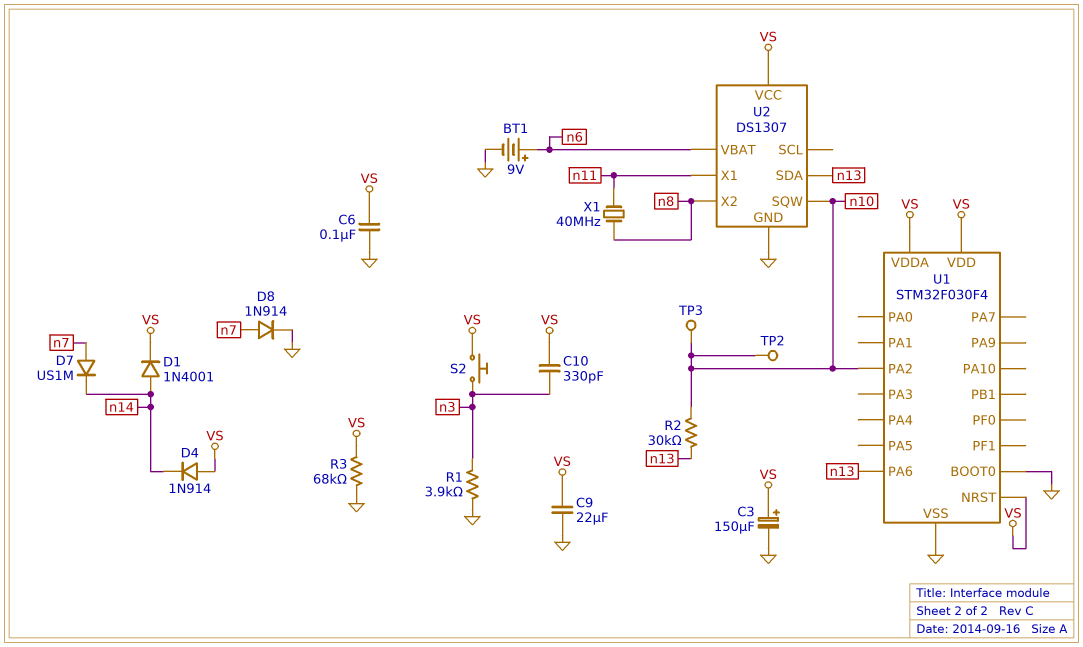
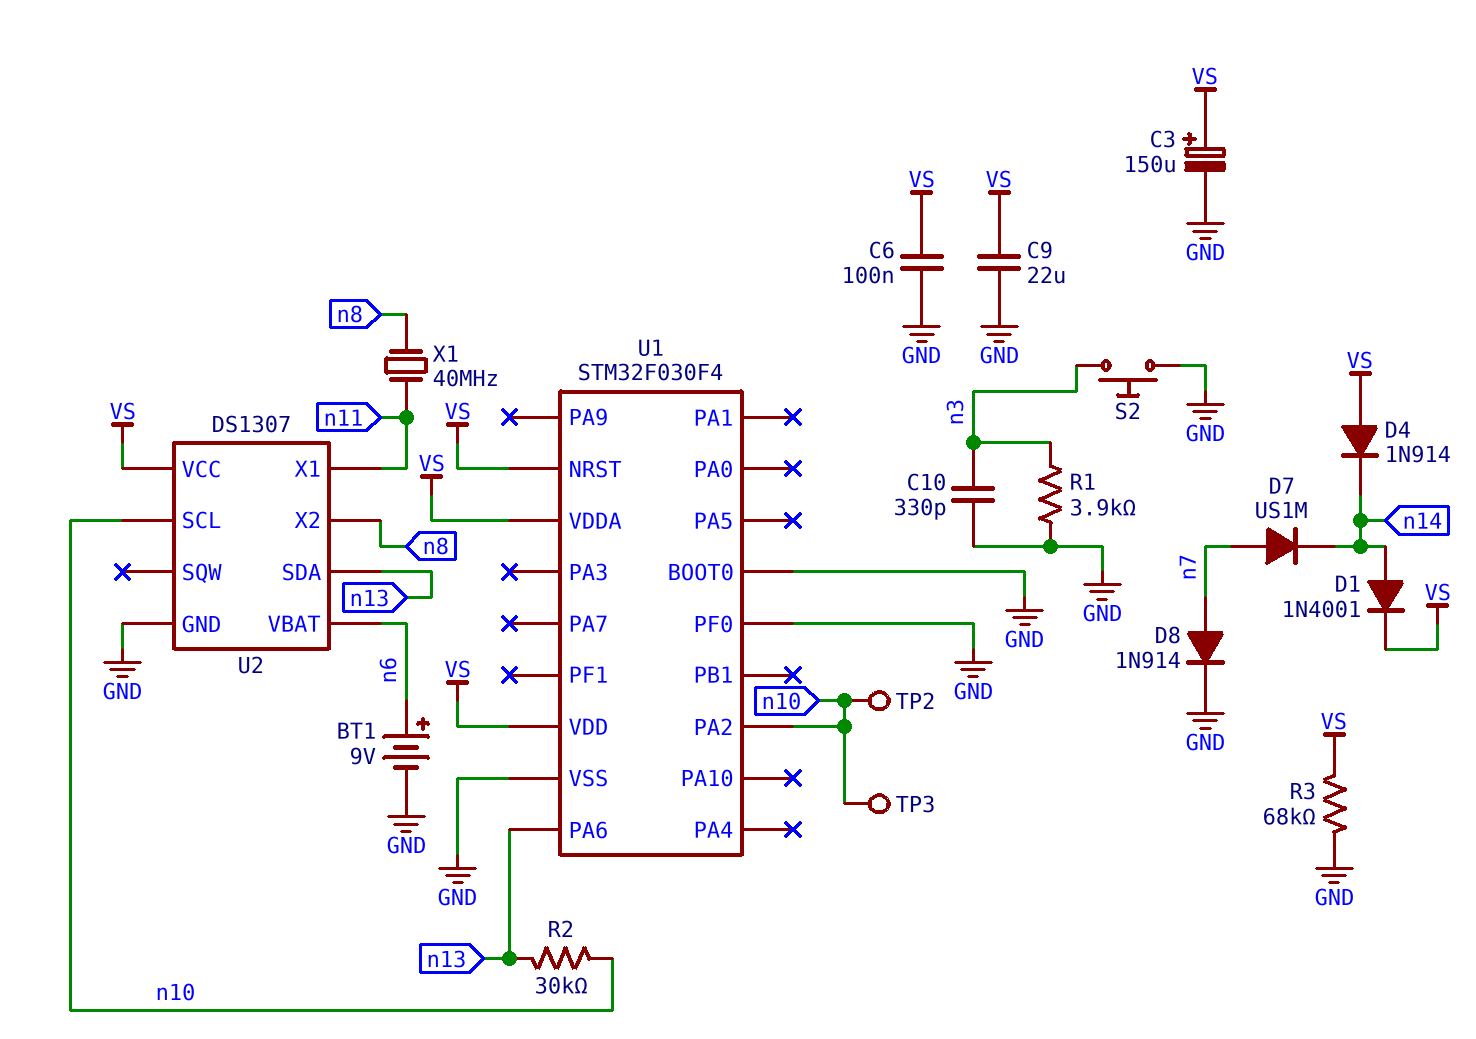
C10: 330pF (VS, n3) -> 330pF (GND, n3)
S2: button (VS, n3) -> button (GND, n3)
U1 pin PF0: none -> GND
U2 pin SCL: none -> n10
U2 pin SQW: n10 -> none

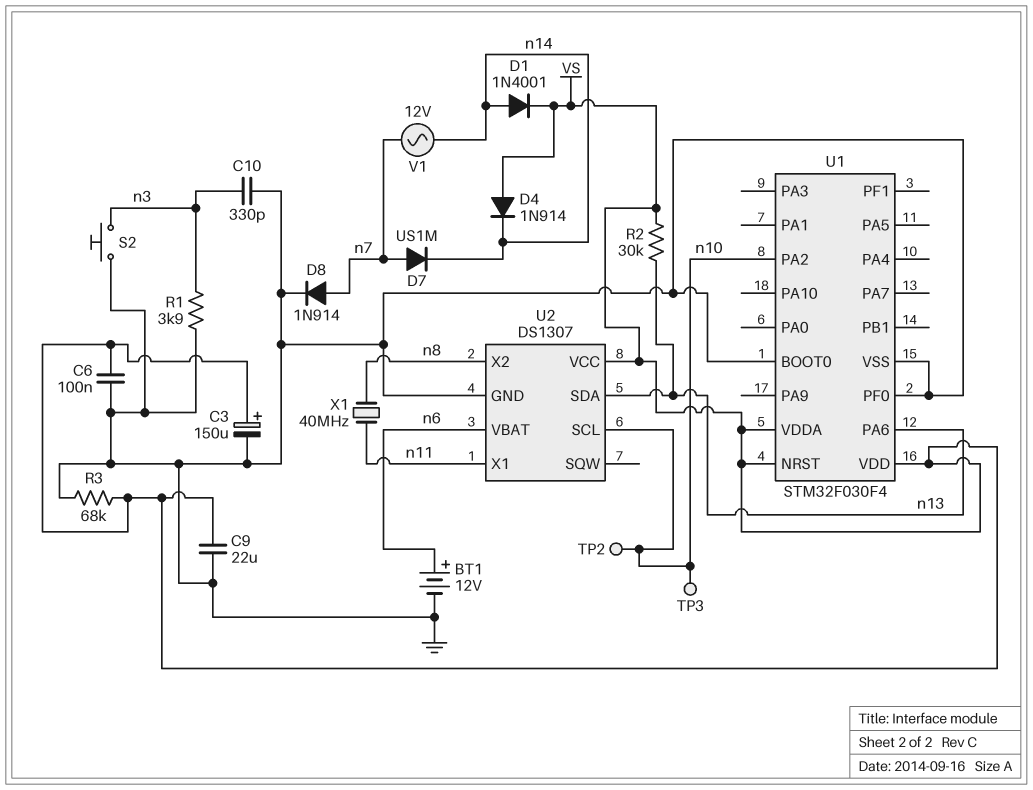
BT1: 9V (plus n6, minus GND) -> 12V (plus n6, minus GND)
R2: 30k (n10, n13) -> 30k (VS, n13)
V1: none -> AC 12V (n7, n14)

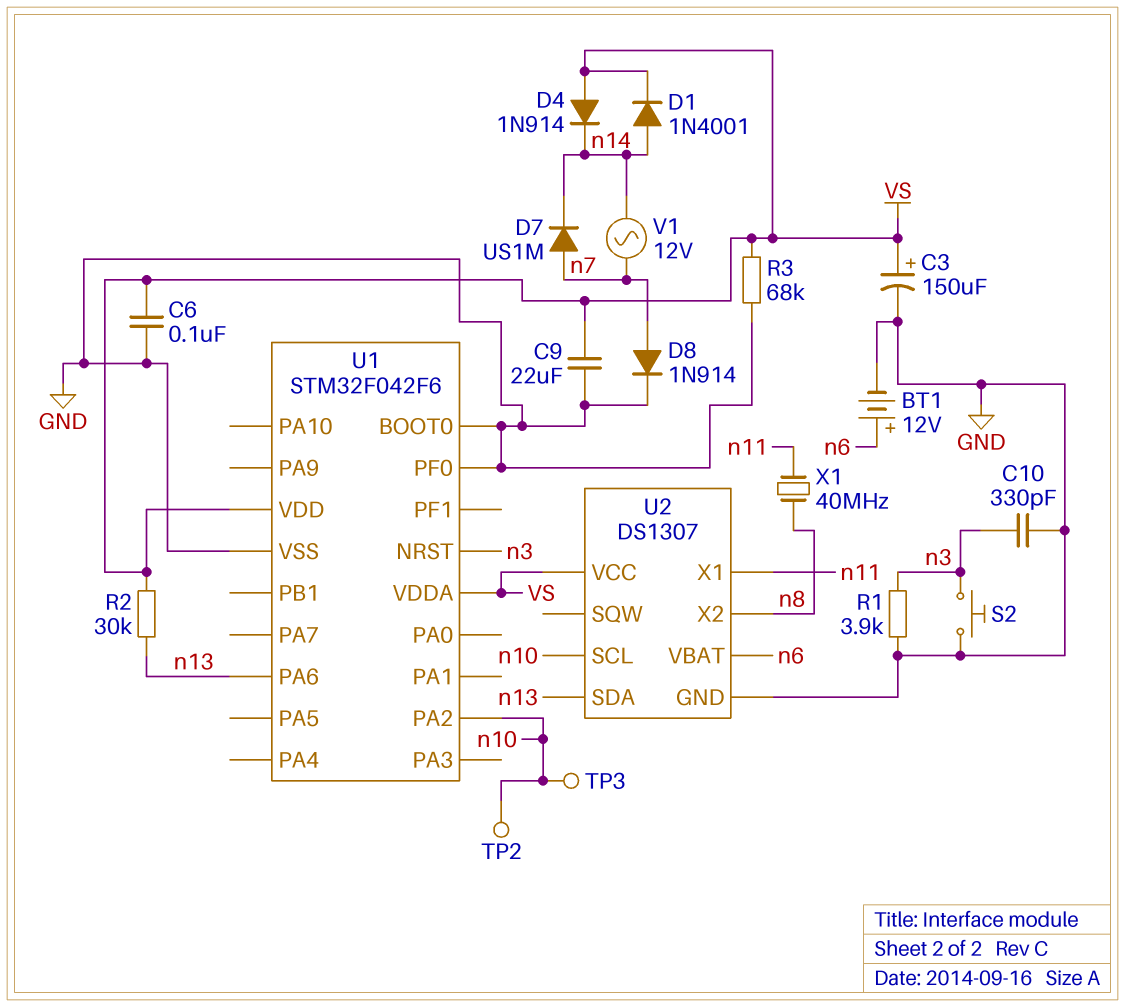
U1: STM32F030F4 -> STM32F042F6
U1 pin NRST: VS -> n3

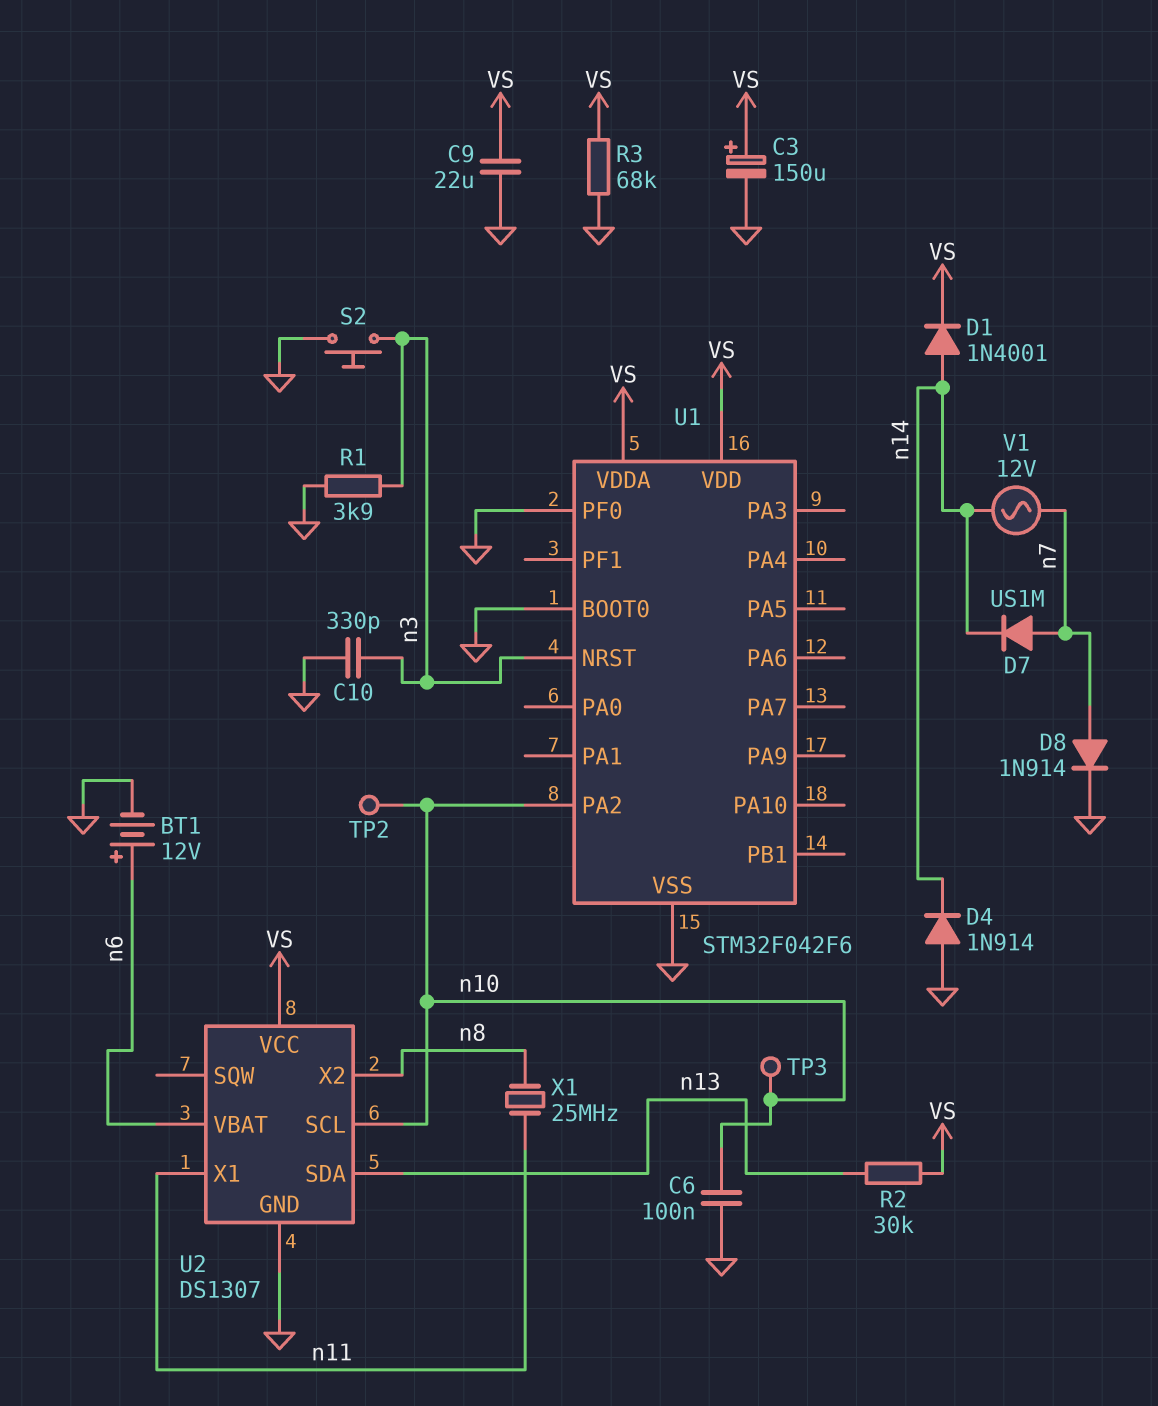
C6: 100nF (GND, VS) -> 100nF (GND, n10)
D4: diode 1N914 (A VS, K n14) -> diode 1N914 (A GND, K n14)
U1 pin PA6: n13 -> none
X1: 40MHz (n8, n11) -> 25MHz (n8, n11)

